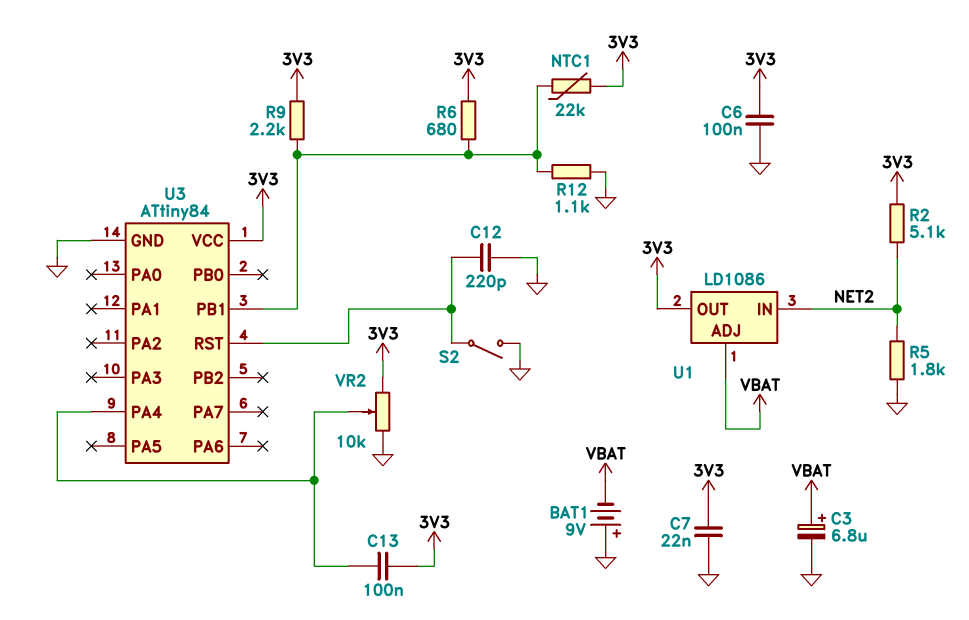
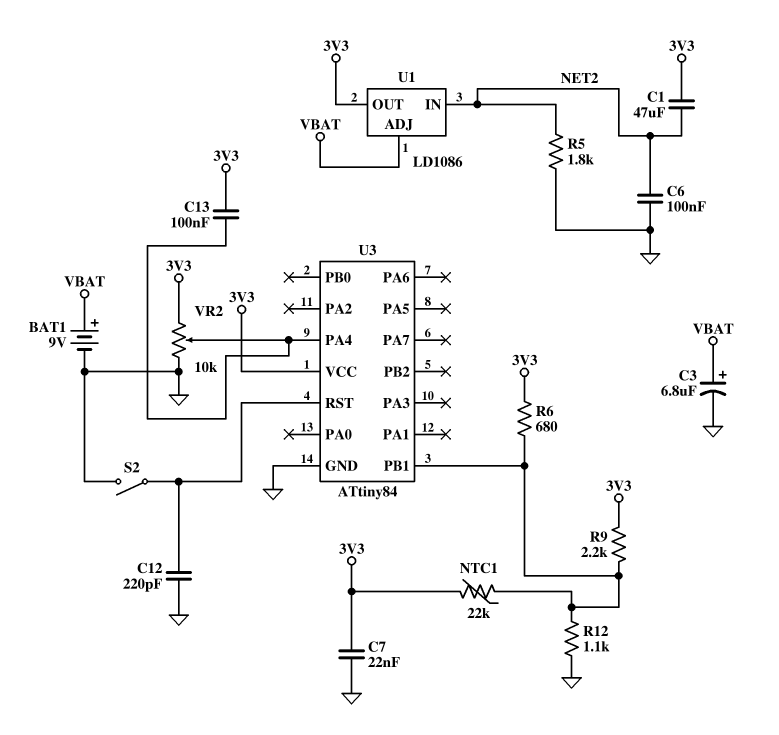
BAT1: 9V (plus GND, minus VBAT) -> 9V (plus VBAT, minus GND)
C1: none -> 47uF (3V3, NET2)
C6: 100nF (3V3, GND) -> 100nF (GND, NET2)
R2: 5.1k (3V3, NET2) -> none

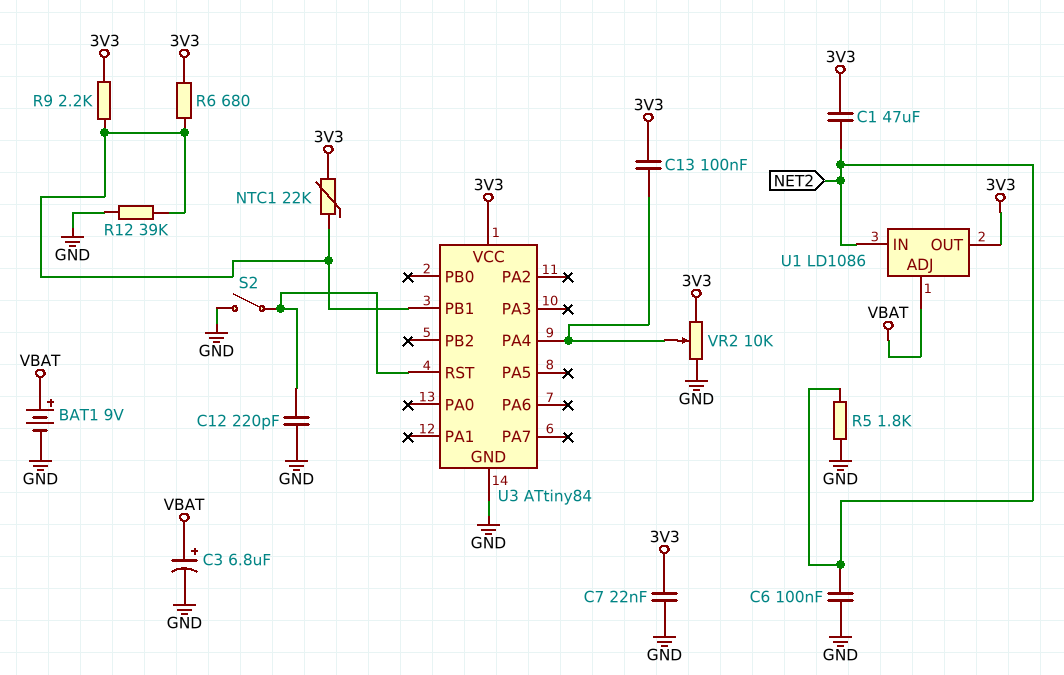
R12: 1.1k (GND, U3/PB1) -> 39k (GND, U3/PB1)

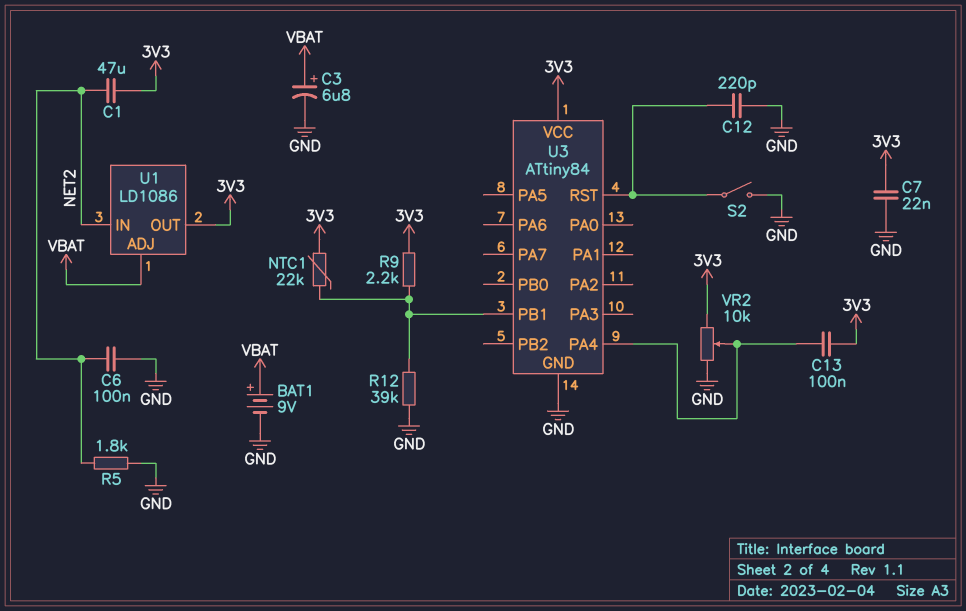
R6: 680 (3V3, U3/PB1) -> none

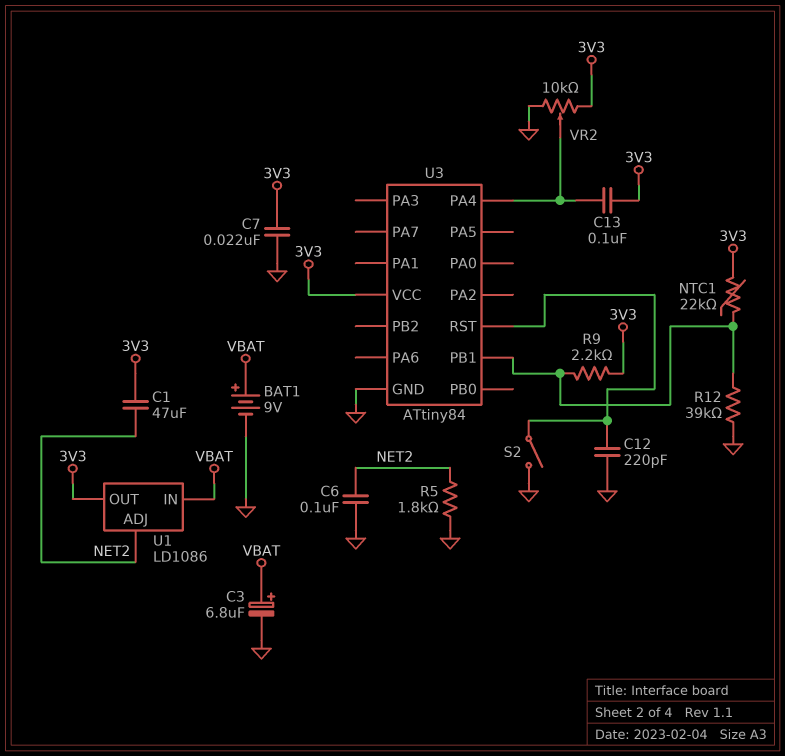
U1 pin ADJ: VBAT -> NET2
U1 pin IN: NET2 -> VBAT

